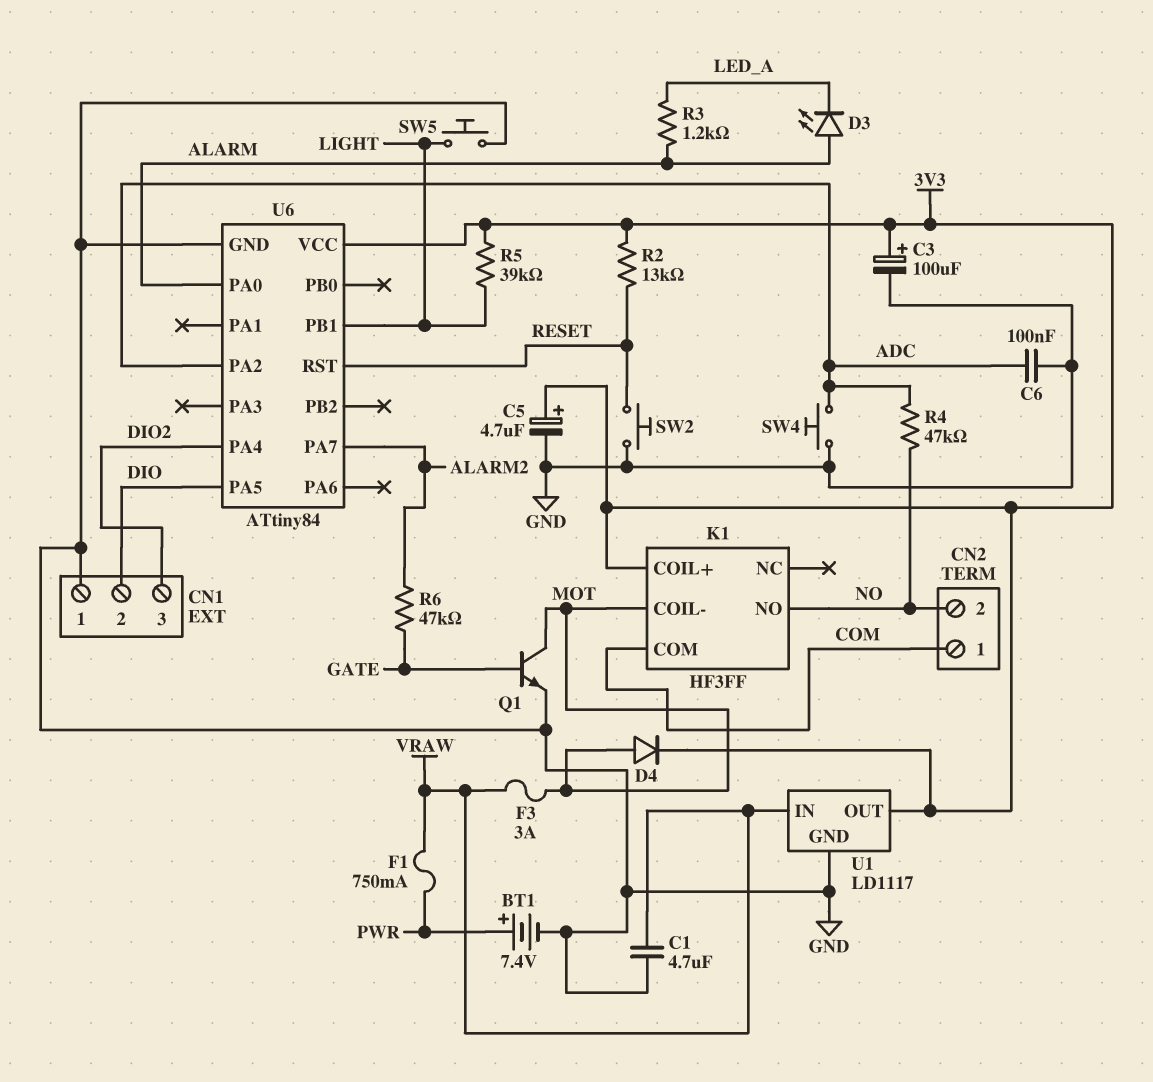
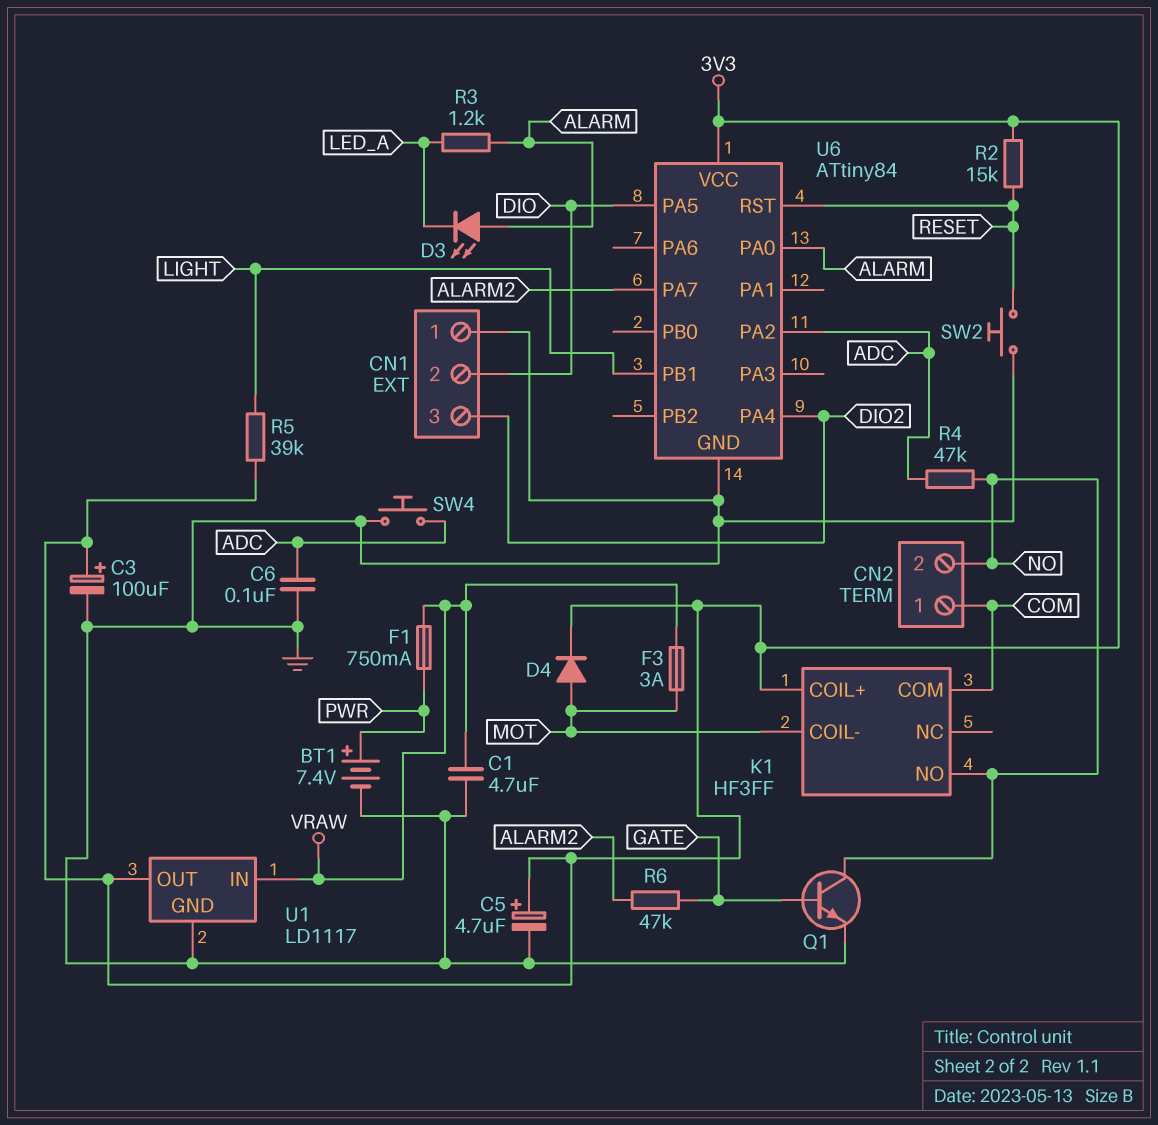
Q1: NPN (B GATE, C MOT, E GND) -> NPN (B GATE, C NO, E GND)
R2: 13k (3V3, RESET) -> 15k (3V3, RESET)
SW5: button (GND, LIGHT) -> none

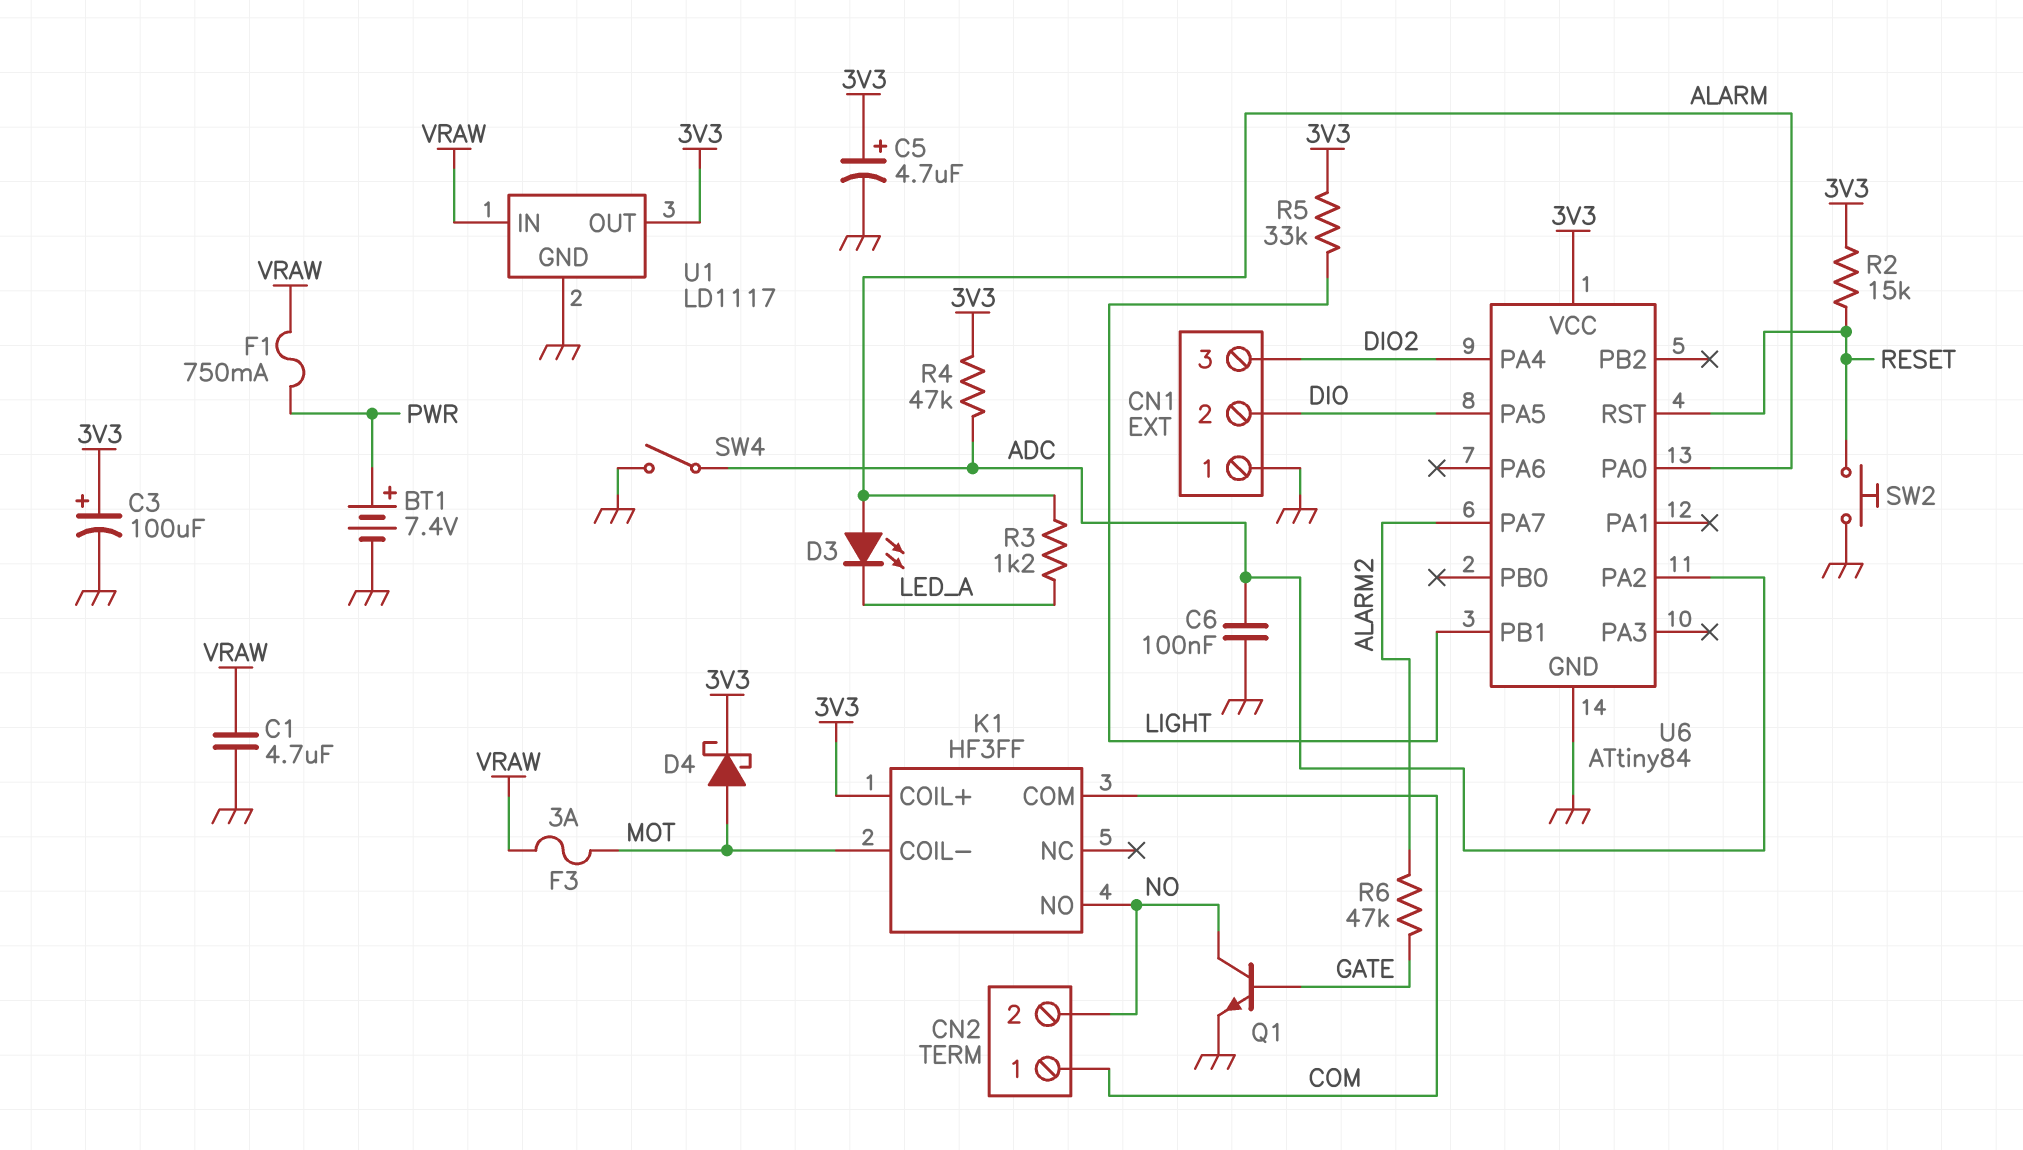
D4: diode (A MOT, K 3V3) -> schottky (A MOT, K 3V3)
R4: 47k (ADC, NO) -> 47k (3V3, ADC)
R5: 39k (3V3, LIGHT) -> 33k (3V3, LIGHT)
SW4: button (ADC, GND) -> switch (ADC, GND)

